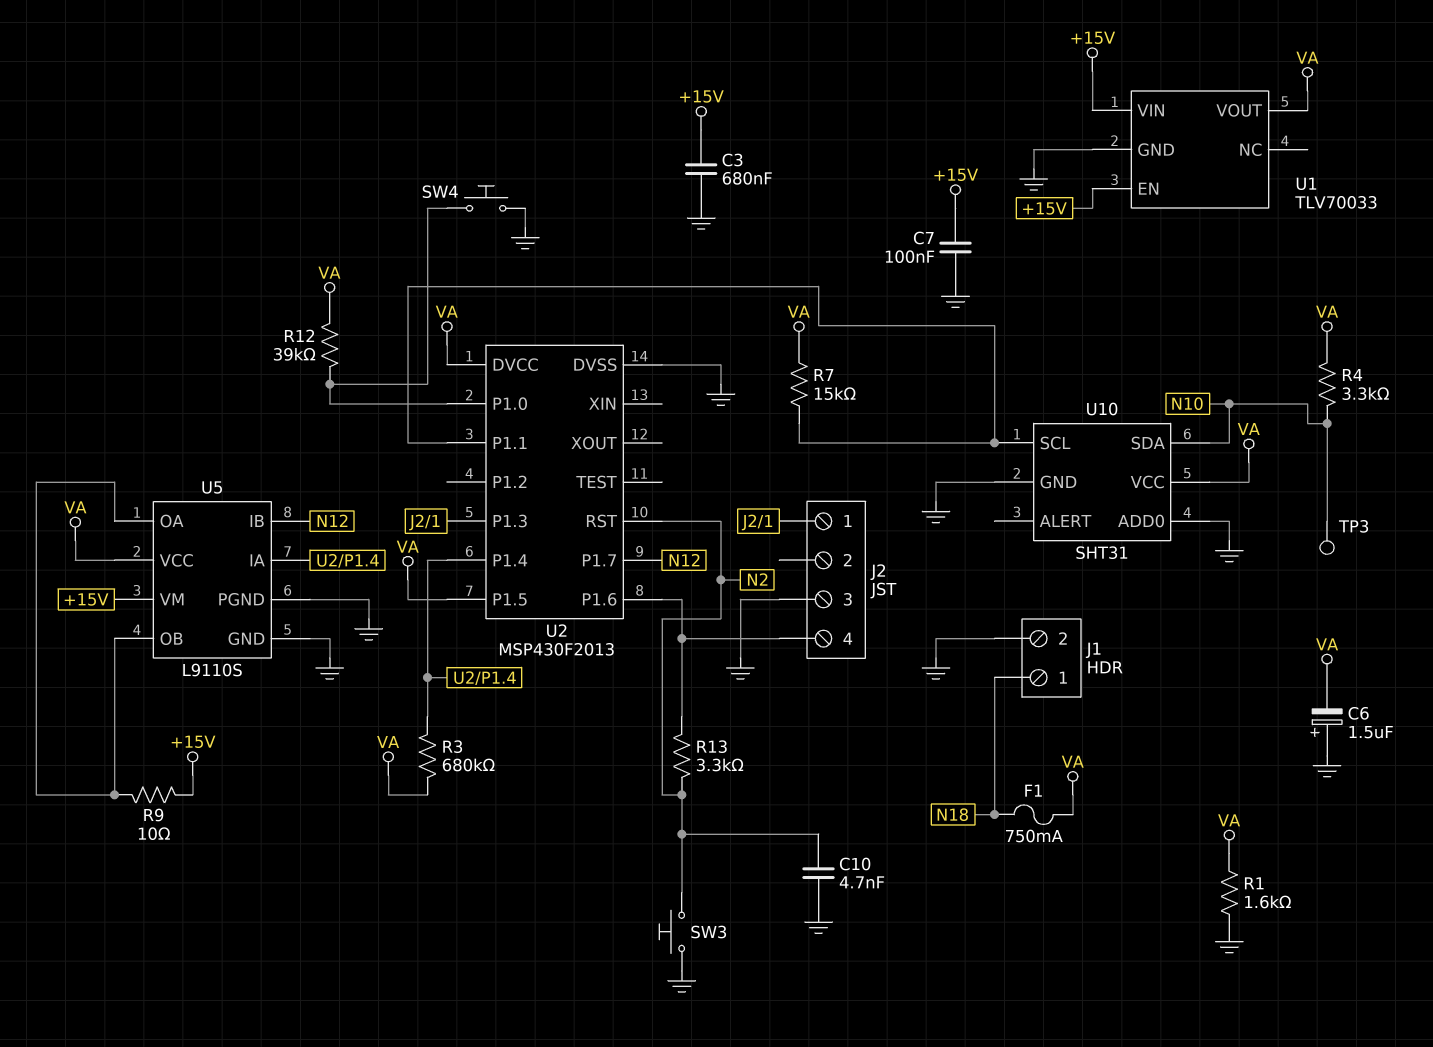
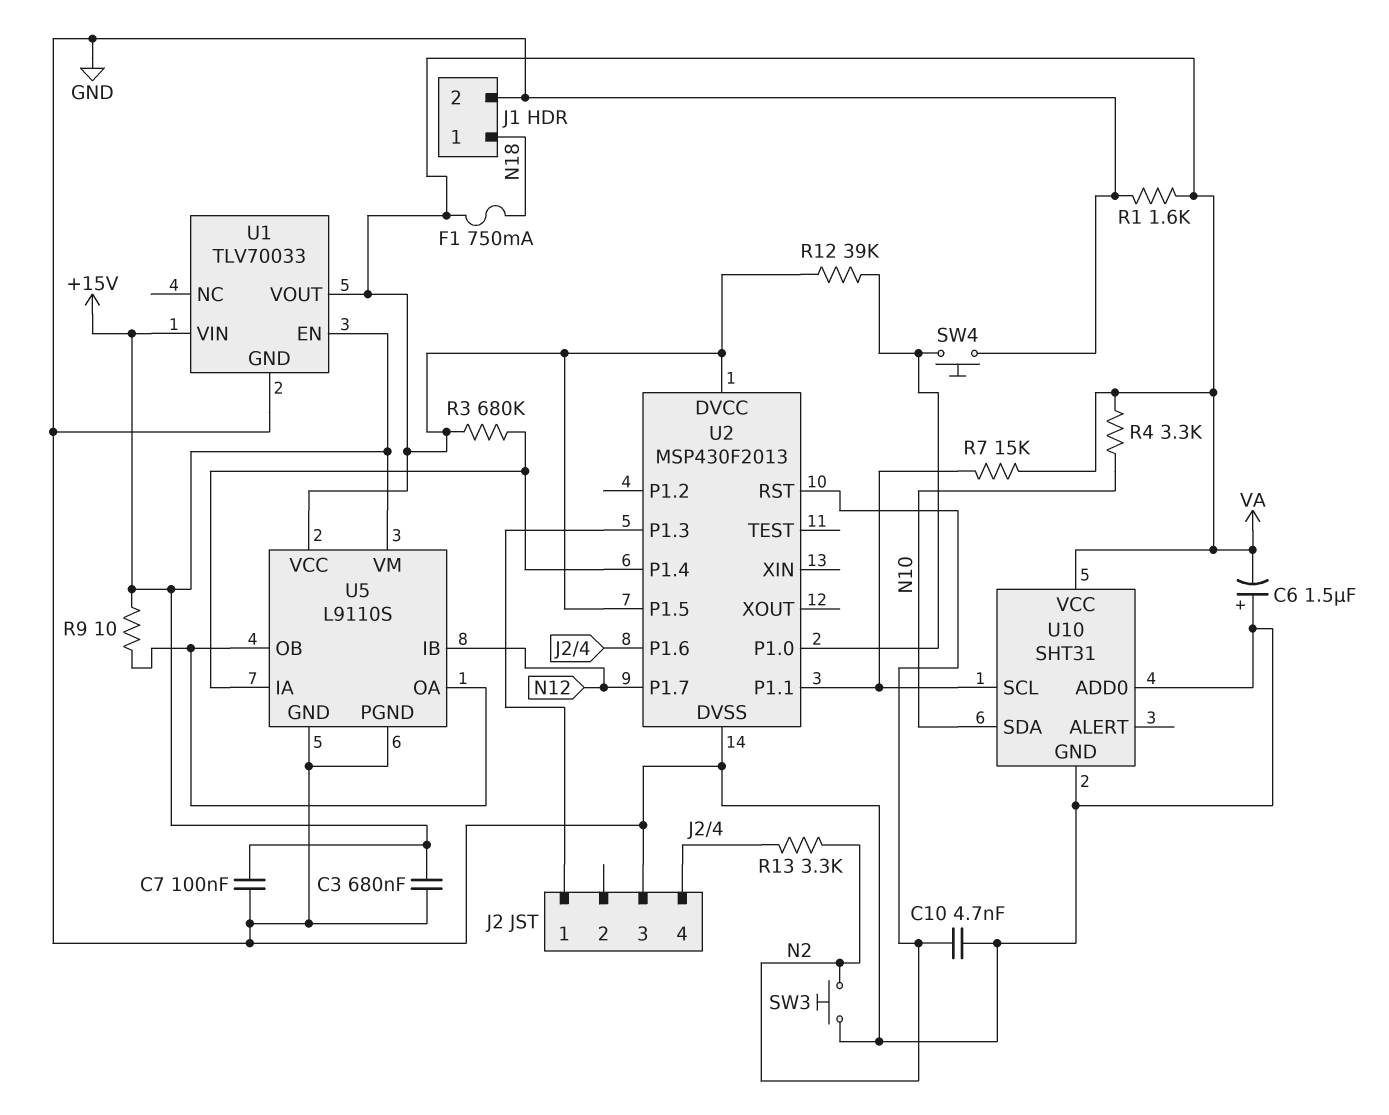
TP3: test point (N10) -> none

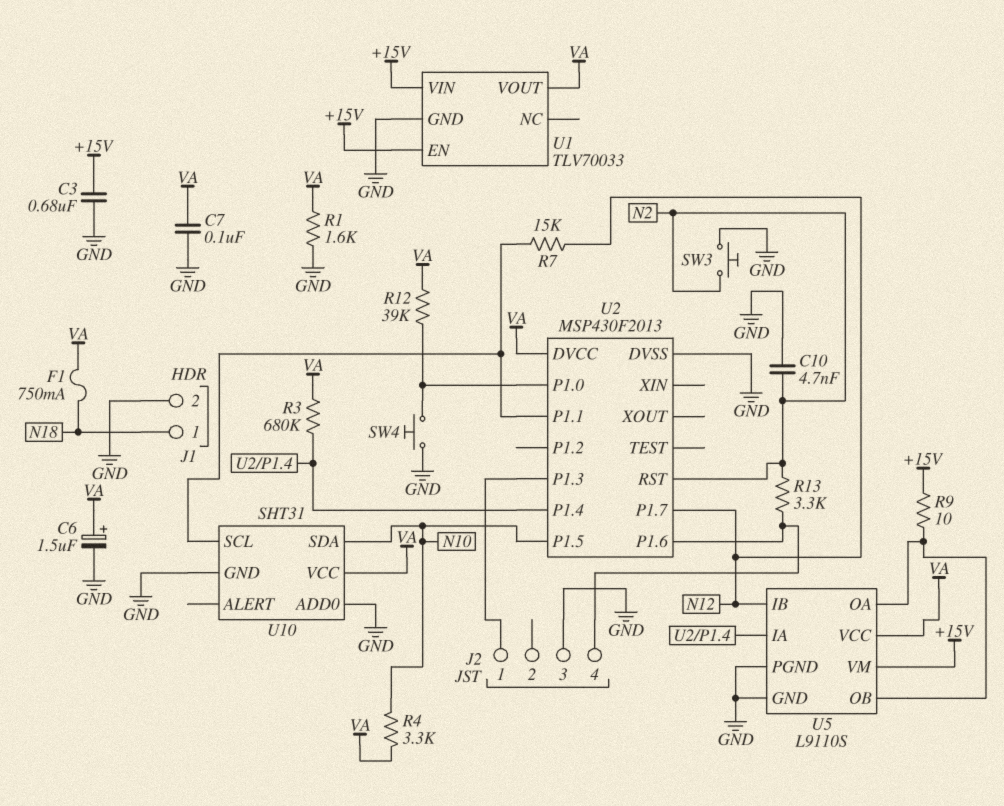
C6: 1.5uF (plus GND, minus VA) -> 1.5uF (plus VA, minus GND)
C7: 100nF (+15V, GND) -> 100nF (GND, VA)
R7: 15k (U2/P1.1, VA) -> 15k (N12, U2/P1.1)
U2 pin P1.5: VA -> N10

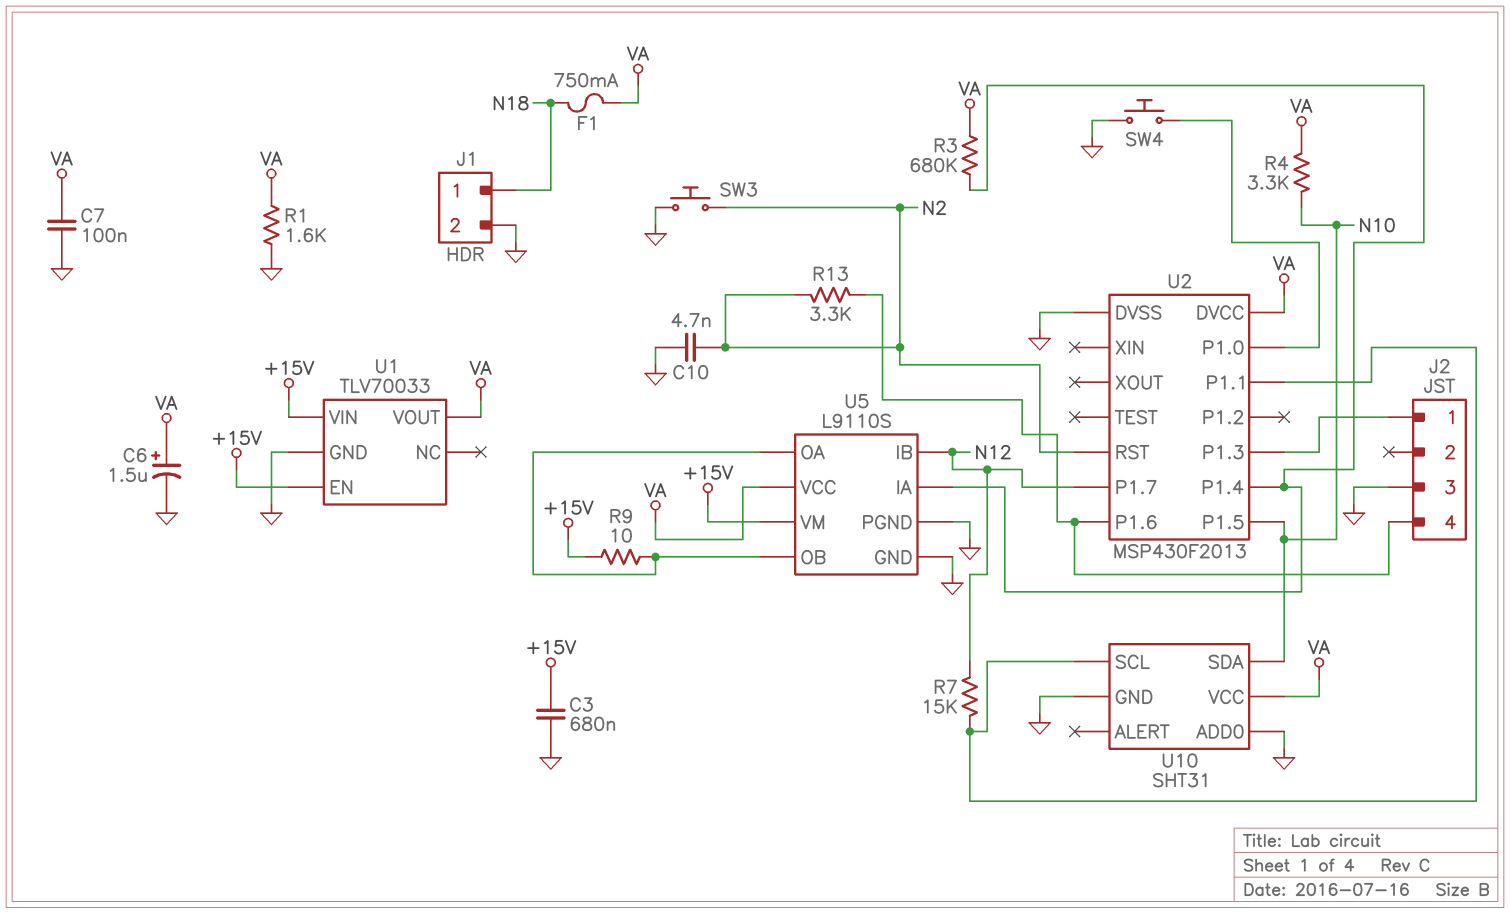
R12: 39k (U2/P1.0, VA) -> none

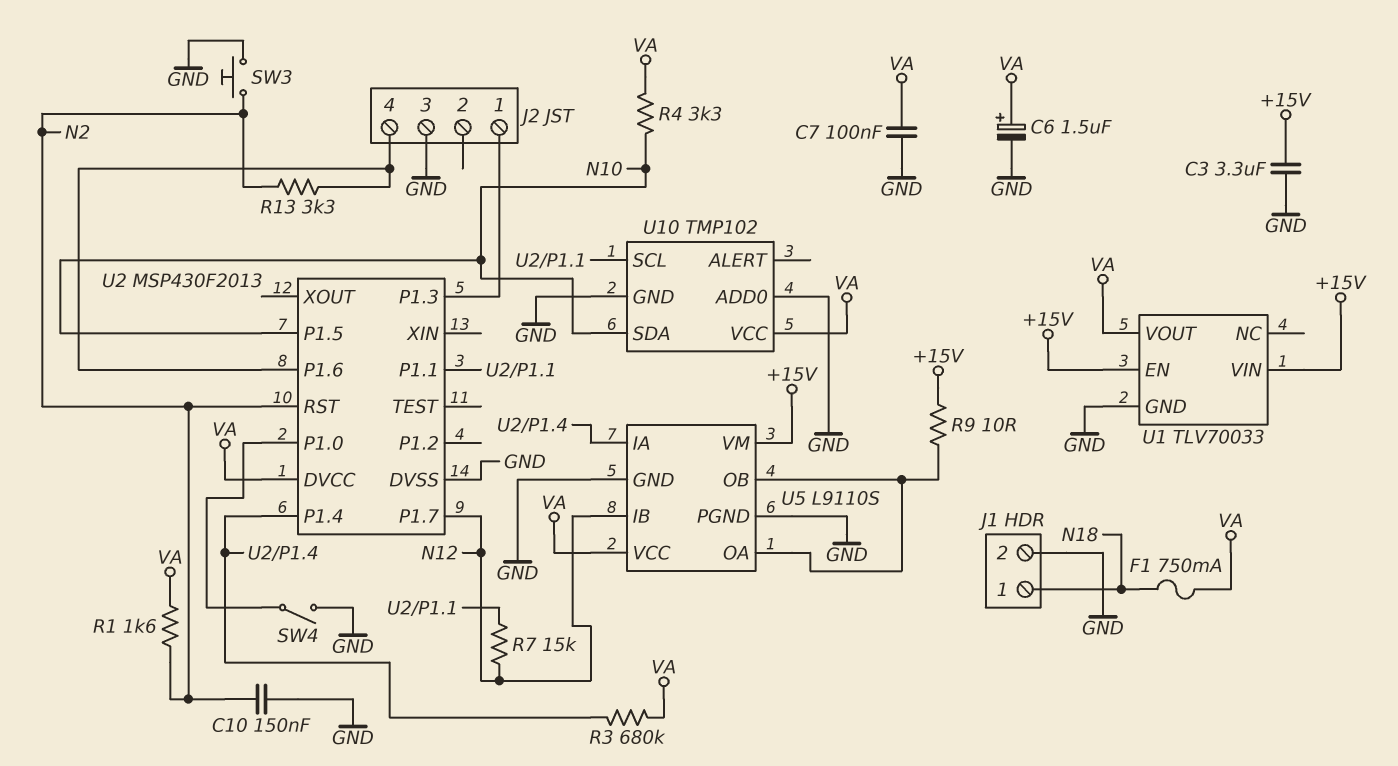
C3: 680nF (+15V, GND) -> 3.3uF (+15V, GND)
C10: 4.7nF (GND, N2) -> 150nF (GND, N2)
R1: 1.6k (GND, VA) -> 1.6k (N2, VA)
SW4: button (GND, U2/P1.0) -> switch (GND, U2/P1.0)
U10: SHT31 -> TMP102

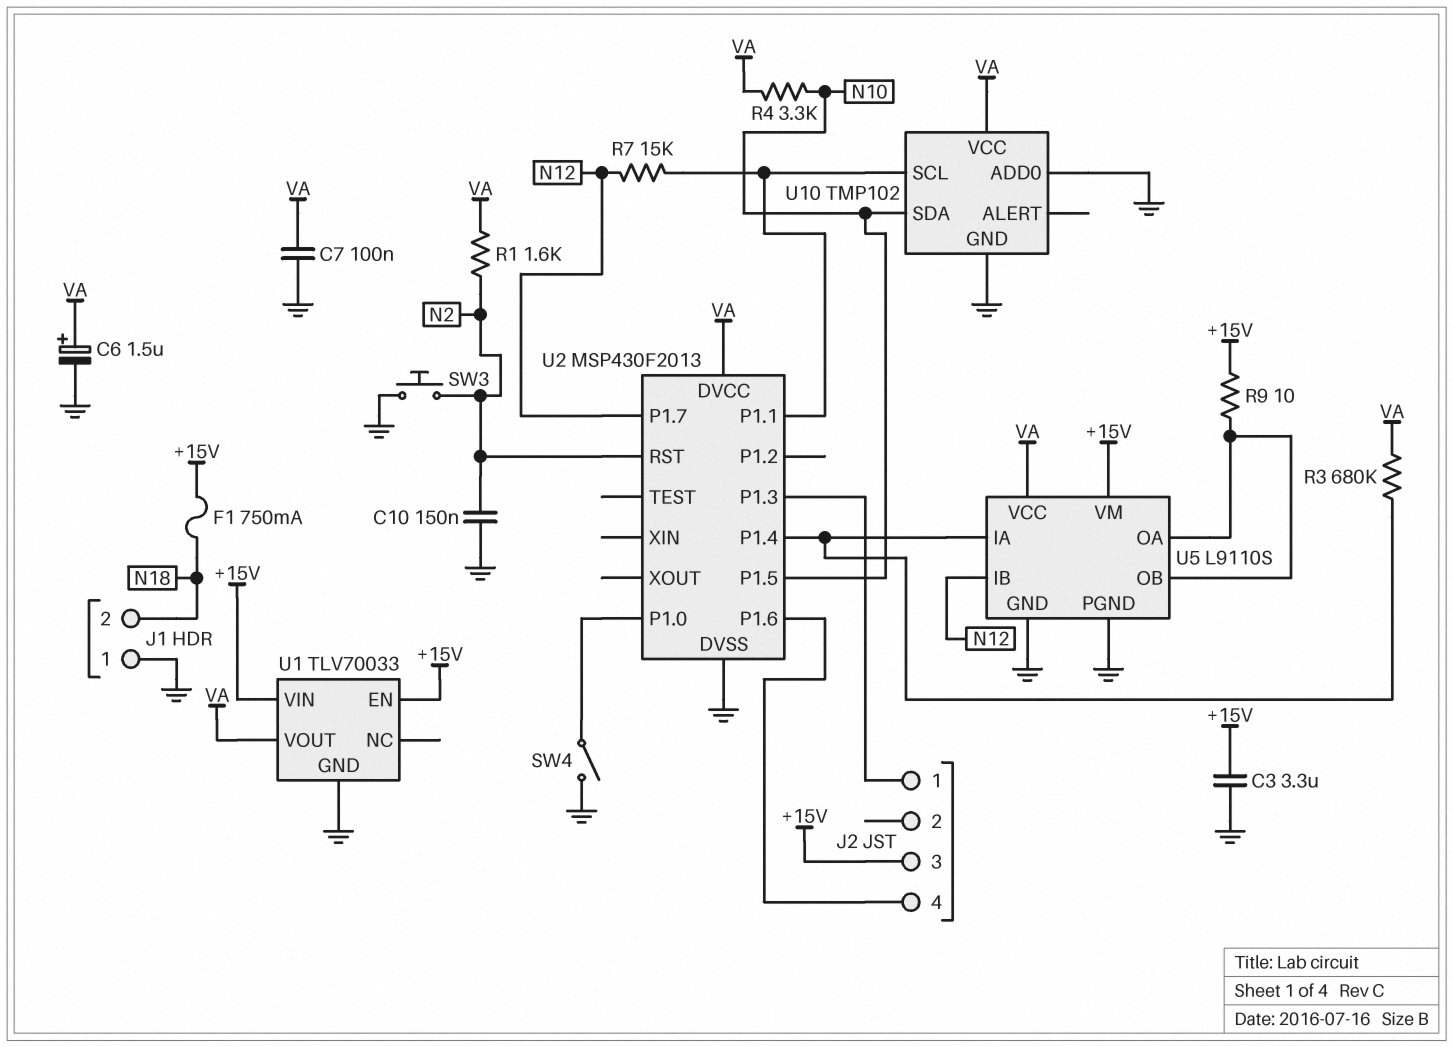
F1: 750mA (N18, VA) -> 750mA (+15V, N18)
J1 pin 1: N18 -> GND
J1 pin 2: GND -> N18
J2 pin 3: GND -> +15V
R13: 3.3k (J2/4, N2) -> none

